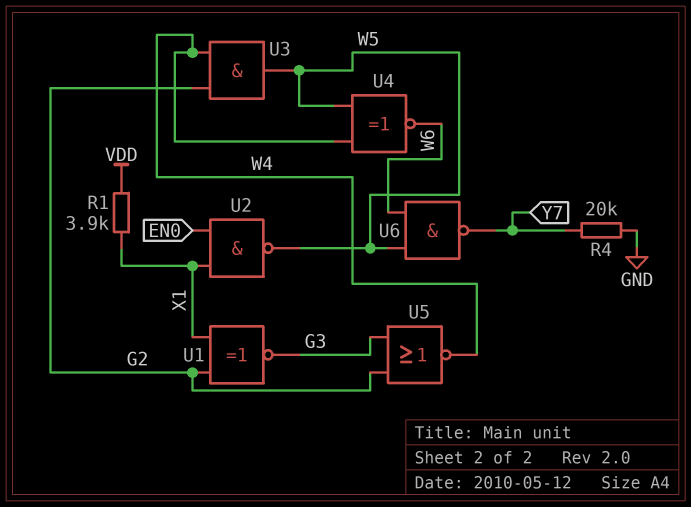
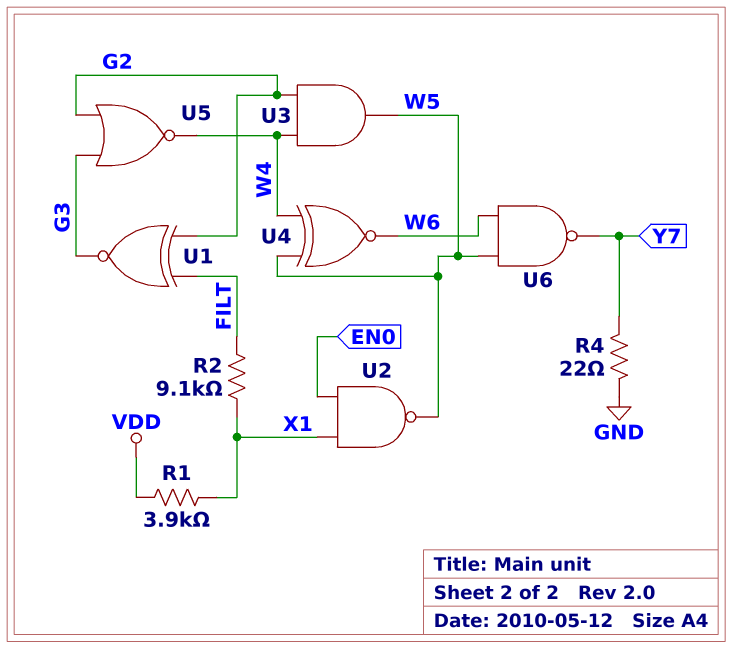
R2: none -> 9.1k (FILT, X1)
R4: 20k (GND, Y7) -> 22 (GND, Y7)
U1: XNOR (in G2, in X1, out G3) -> XNOR (in FILT, in G2, out G3)

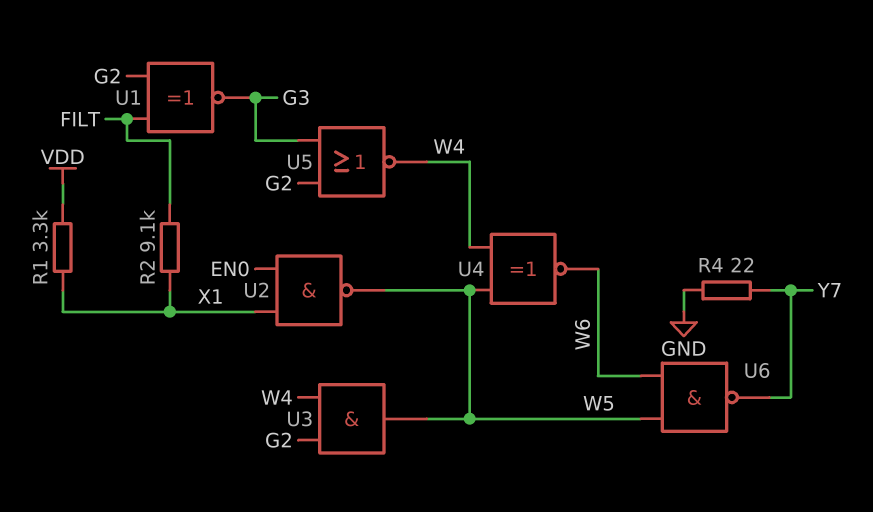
R1: 3.9k (VDD, X1) -> 3.3k (VDD, X1)

